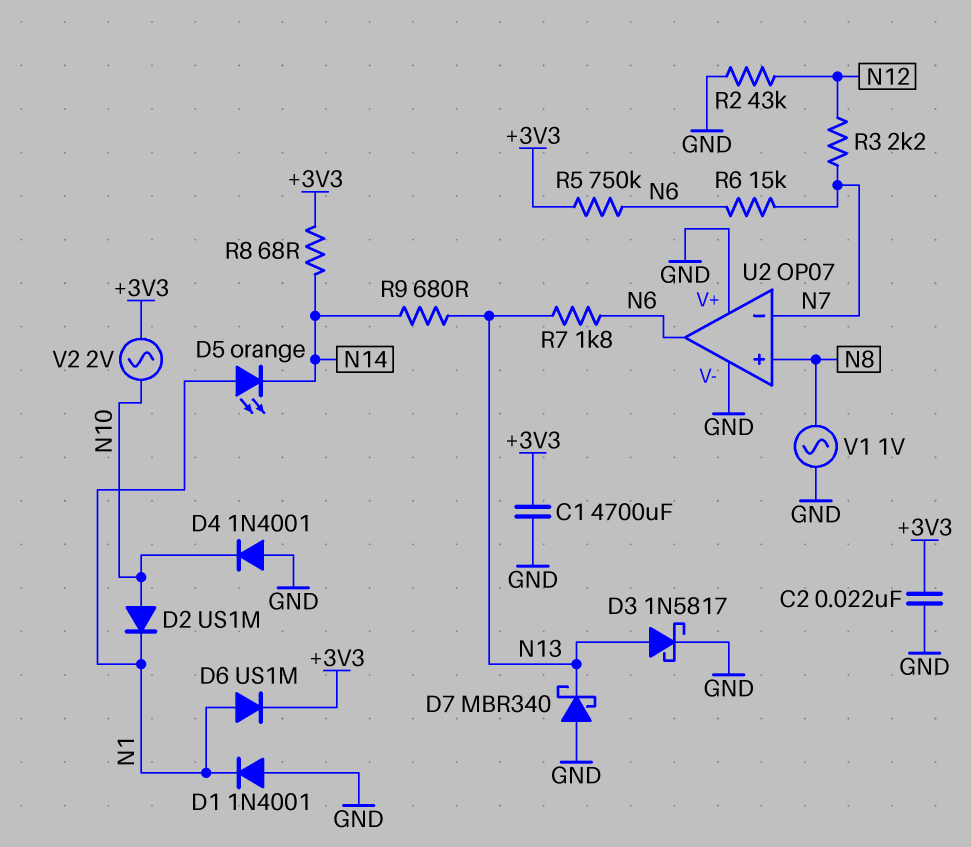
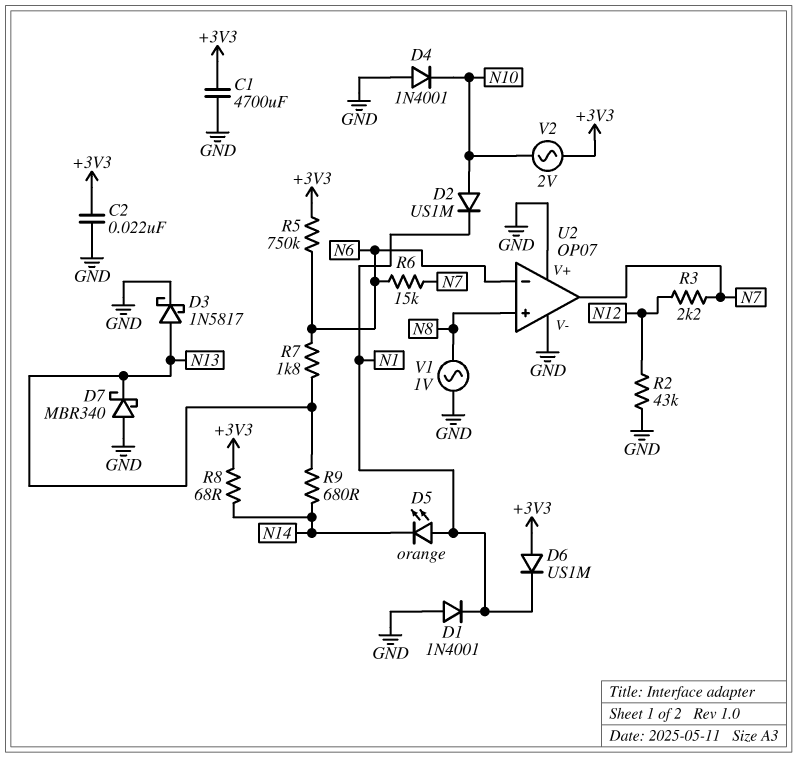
D6: diode US1M (A N1, K +3V3) -> diode US1M (A +3V3, K N1)
U2 pin in-: N7 -> N6
U2 pin out: N6 -> N7

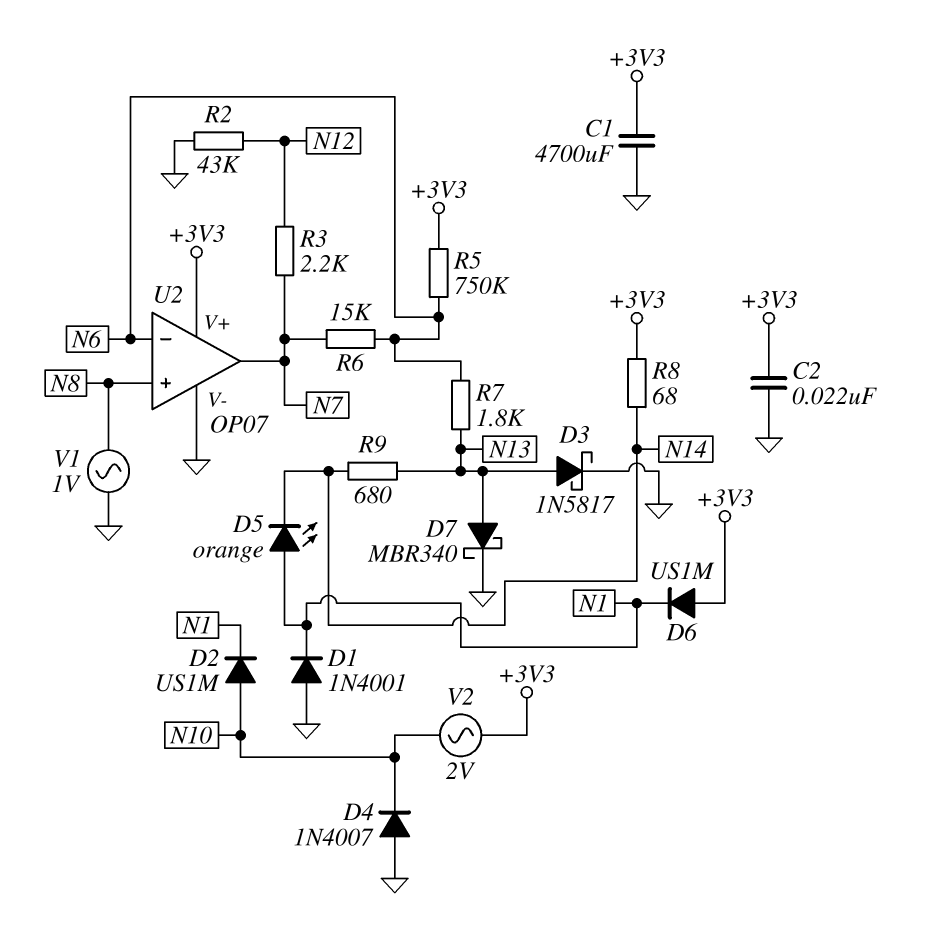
D4: diode 1N4001 (A GND, K N10) -> diode 1N4007 (A GND, K N10)
D7: schottky MBR340 (A GND, K N13) -> schottky MBR340 (A N13, K GND)
U2 pin V+: GND -> +3V3

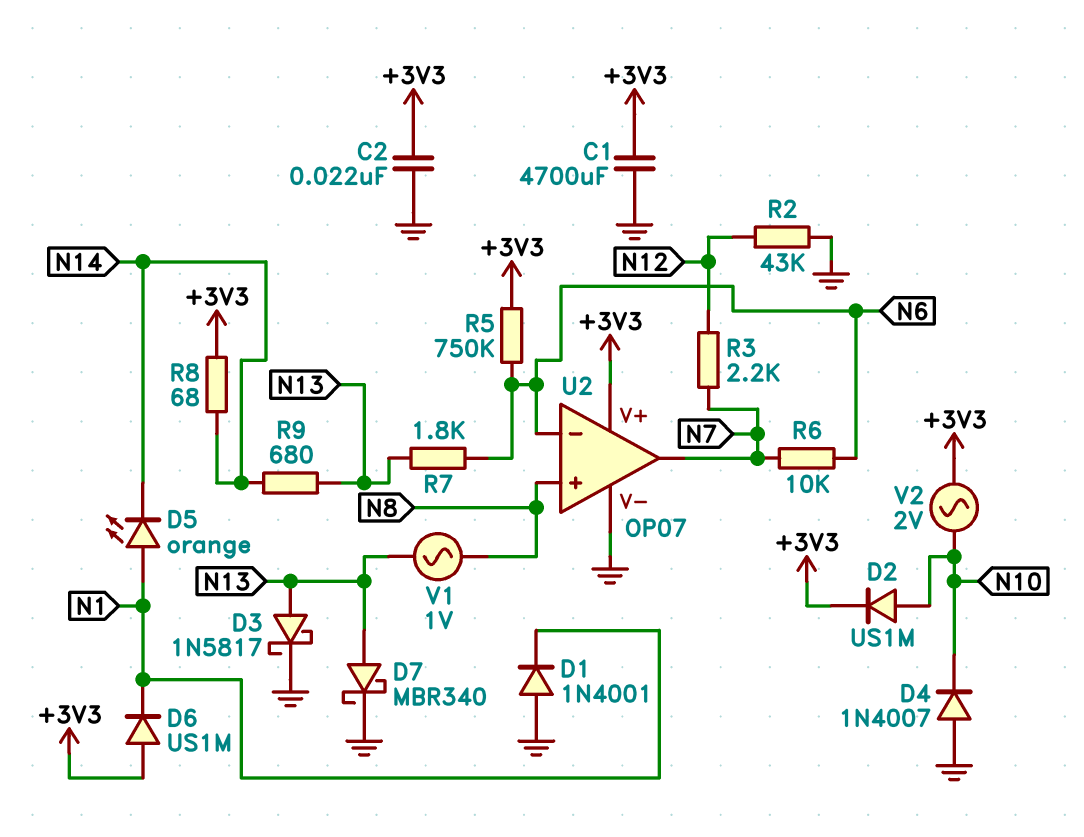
D2: diode US1M (A N10, K N1) -> diode US1M (A N10, K +3V3)
R6: 15k (N6, N7) -> 10k (N6, N7)
V1: AC 1V (GND, N8) -> AC 1V (N8, N13)

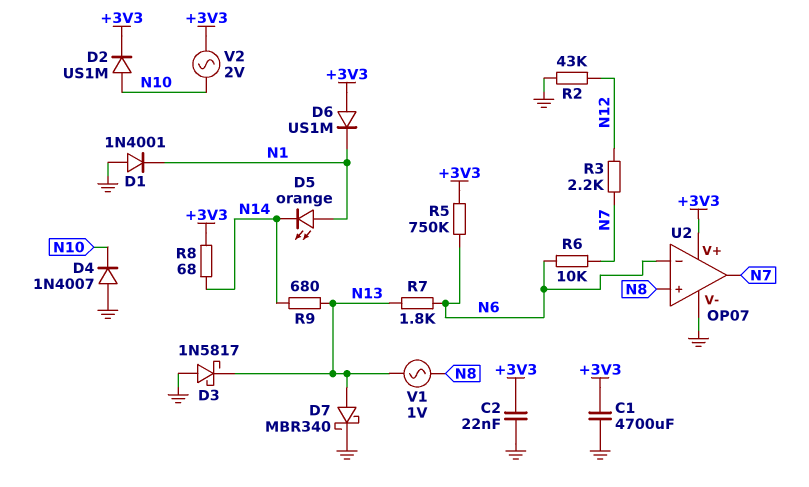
D3: schottky 1N5817 (A N13, K GND) -> schottky 1N5817 (A GND, K N13)

